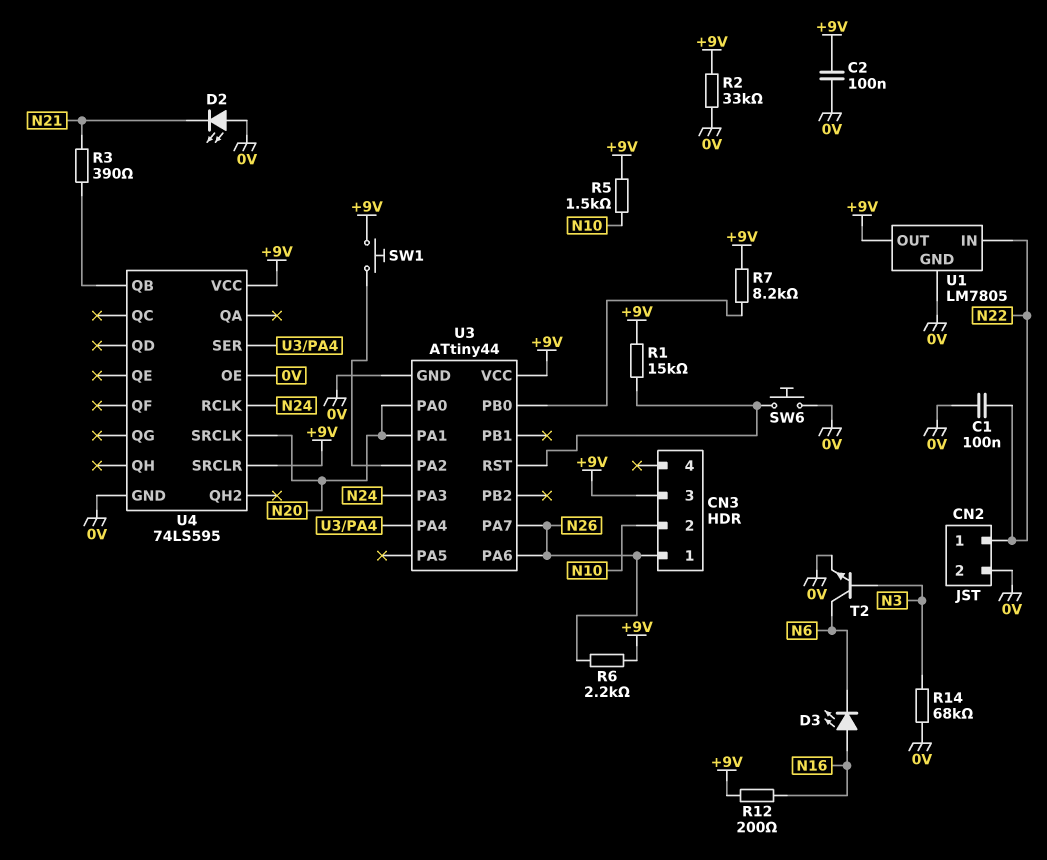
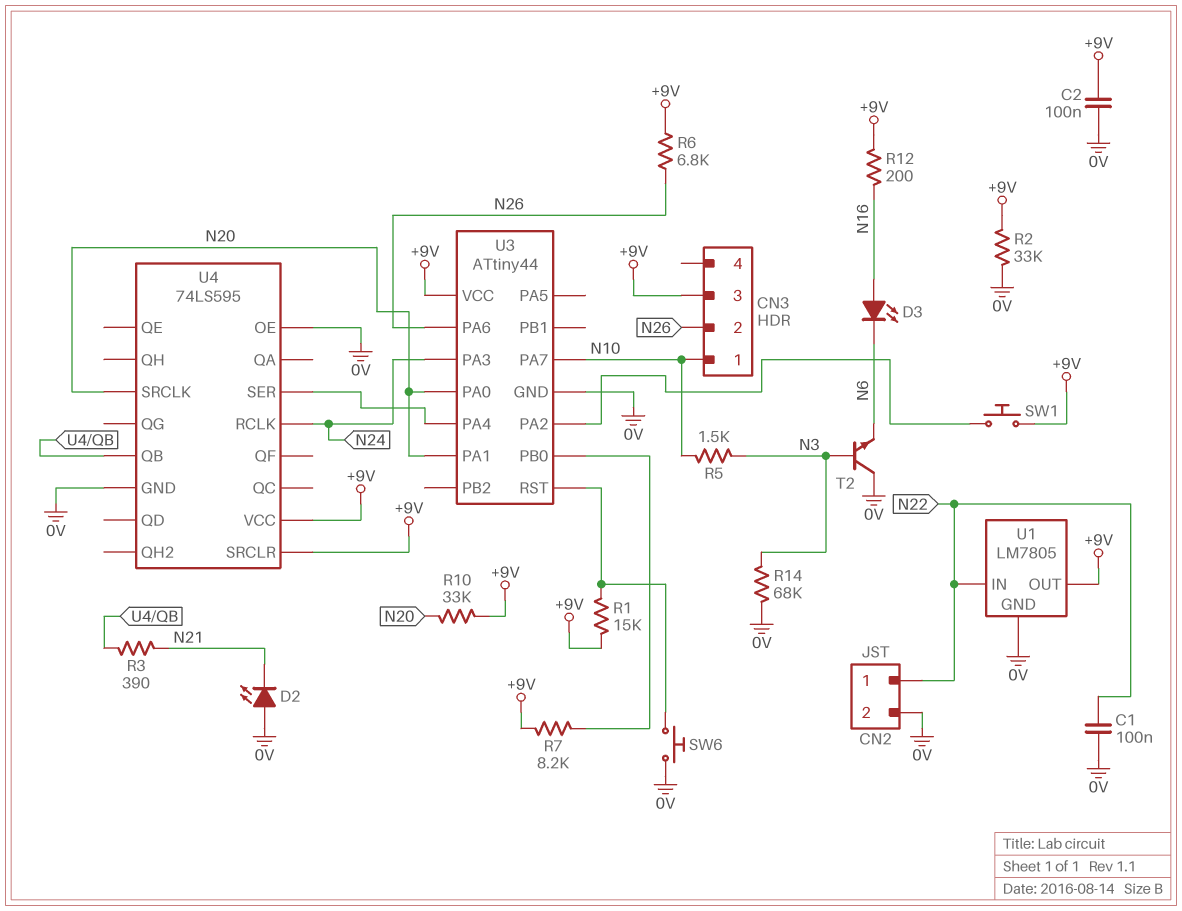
CN3 pin 1: N26 -> N10
CN3 pin 2: N10 -> N26
R5: 1.5k (+9V, N10) -> 1.5k (N3, N10)
R6: 2.2k (+9V, N26) -> 6.8k (+9V, N26)
R10: none -> 33k (+9V, N20)
T2: NPN (B N3, C N6, E 0V) -> NPN (B N3, C 0V, E N6)
U3 pin PA7: N26 -> N10

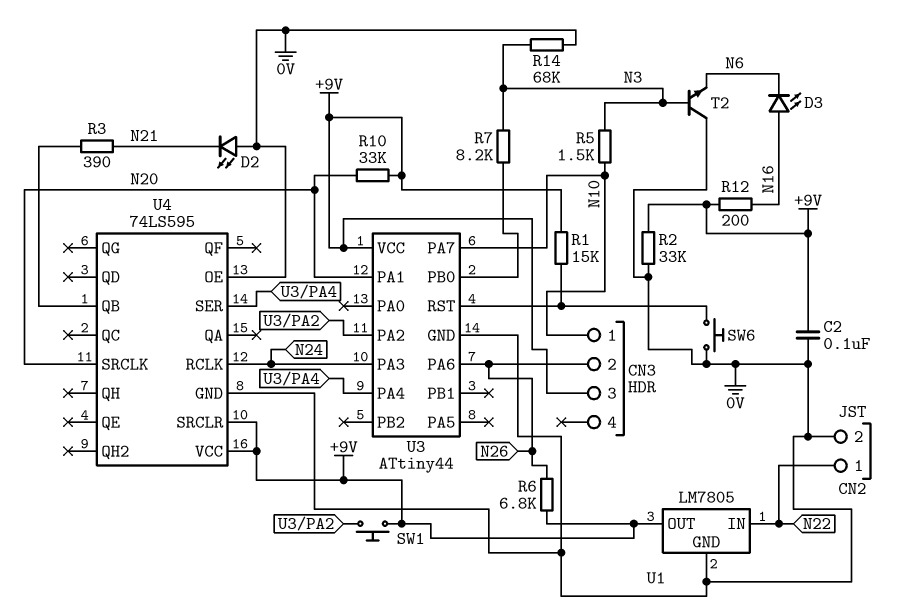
C1: 100nF (0V, N22) -> none
R7: 8.2k (+9V, U3/PB0) -> 8.2k (N3, U3/PB0)
U3 pin PA0: N20 -> none

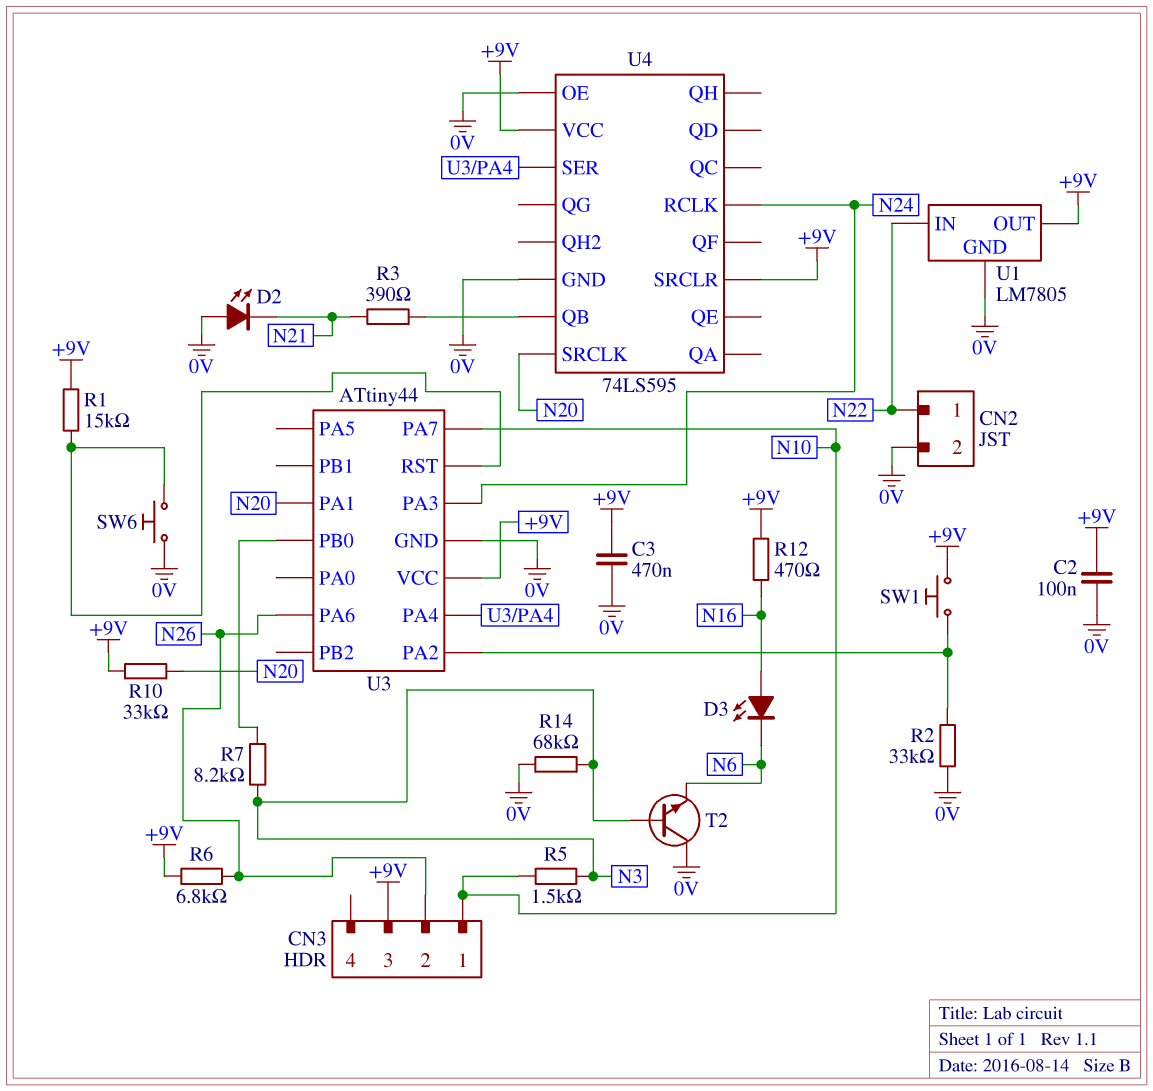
C3: none -> 470nF (+9V, 0V)
R2: 33k (+9V, 0V) -> 33k (0V, U3/PA2)
R12: 200 (+9V, N16) -> 470 (+9V, N16)

